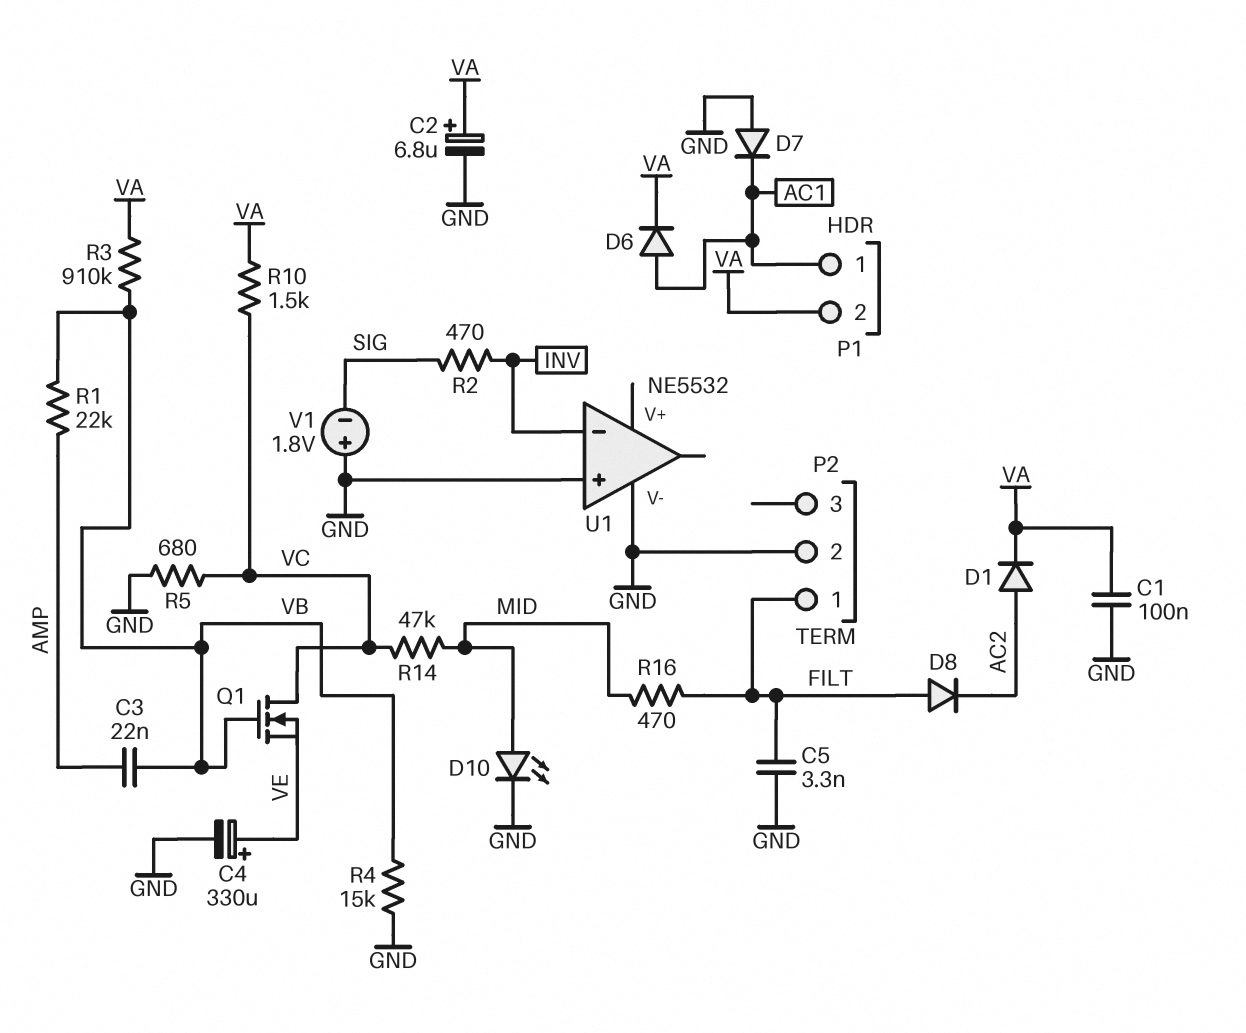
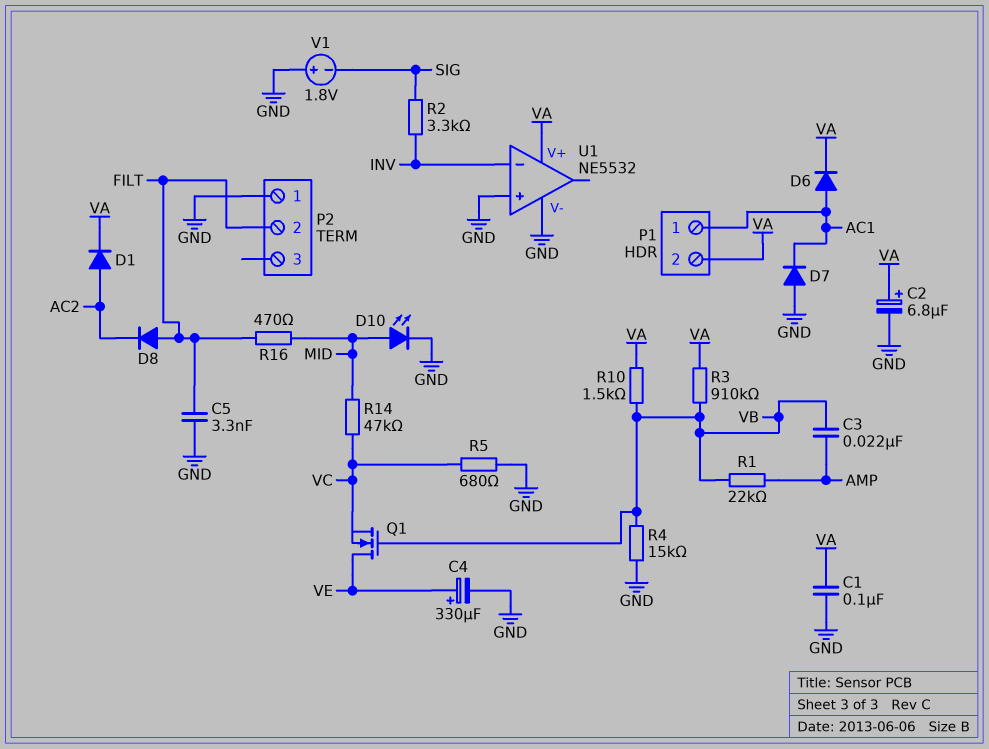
P2 pin 1: FILT -> GND
P2 pin 2: GND -> FILT
Q1: NMOS (G VB, D VC, S VE) -> NMOS (G VB, D VE, S VC)
R2: 470 (INV, SIG) -> 3.3k (INV, SIG)
R10: 1.5k (VA, VC) -> 1.5k (VA, VB)
U1 pin V+: none -> VA

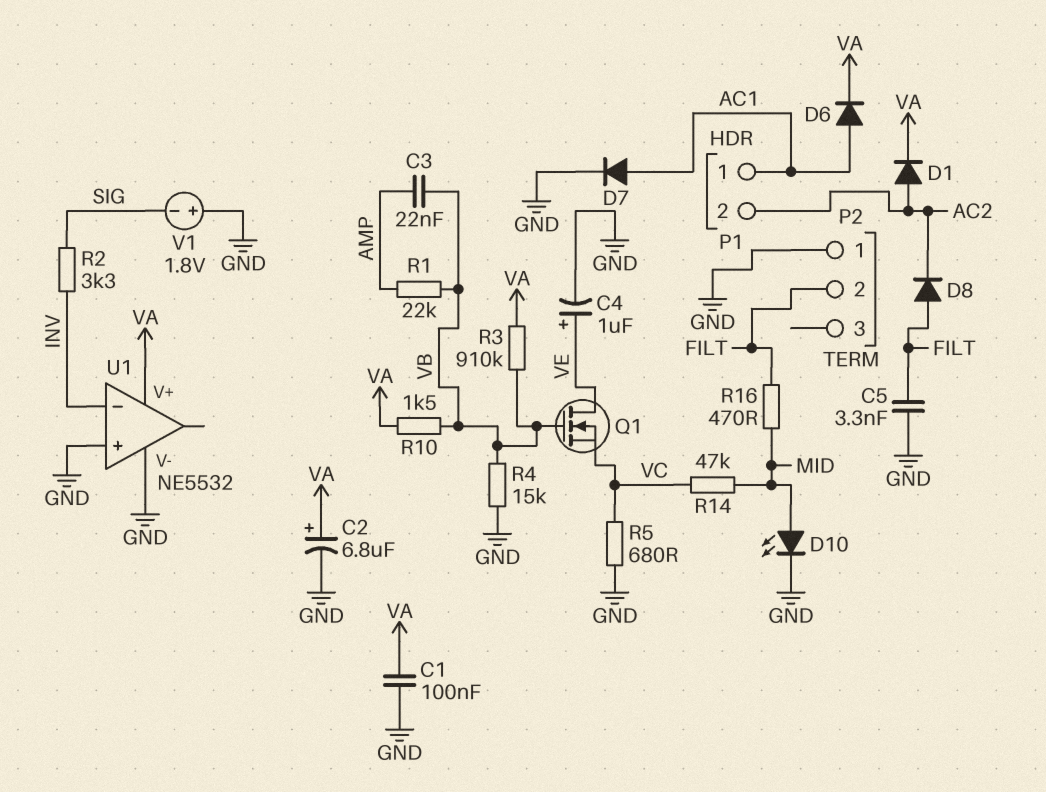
C4: 330uF (plus VE, minus GND) -> 1uF (plus VE, minus GND)
D7: diode (A GND, K AC1) -> diode (A AC1, K GND)
P1 pin 2: VA -> AC2

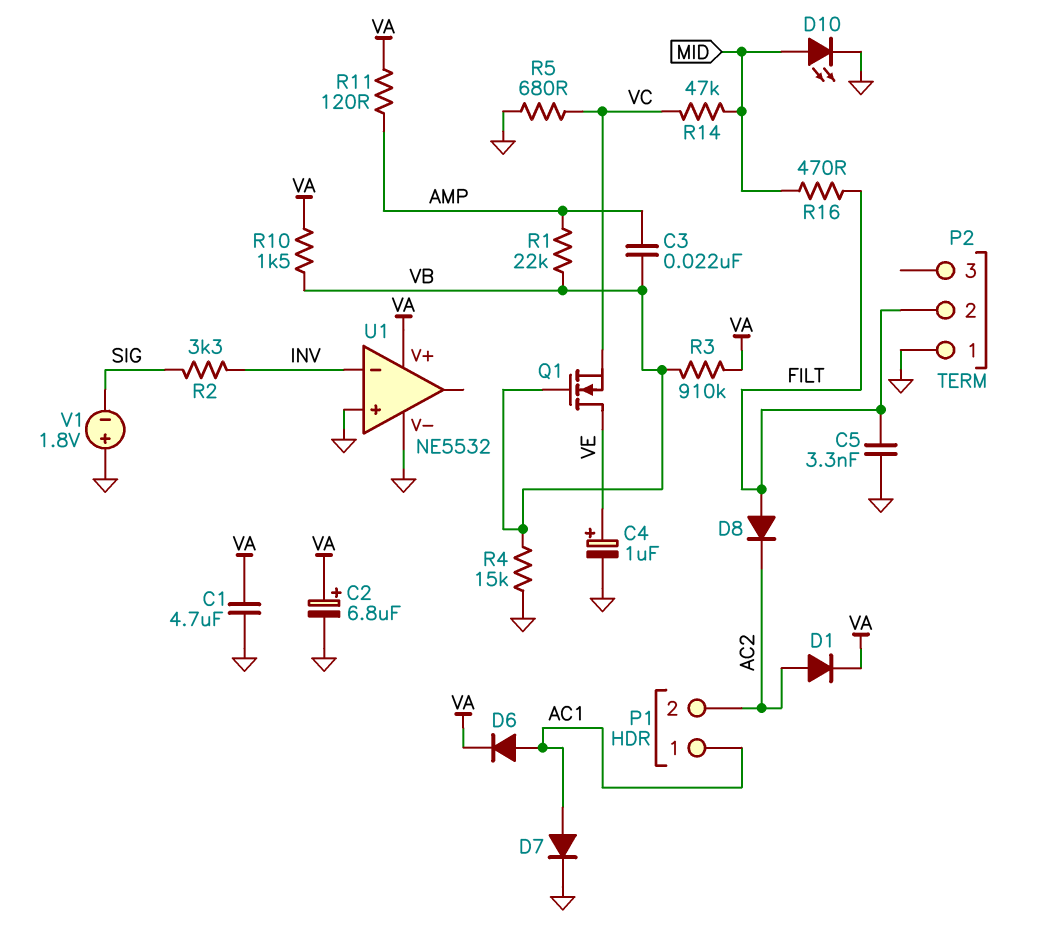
C1: 100nF (GND, VA) -> 4.7uF (GND, VA)
R11: none -> 120 (AMP, VA)

